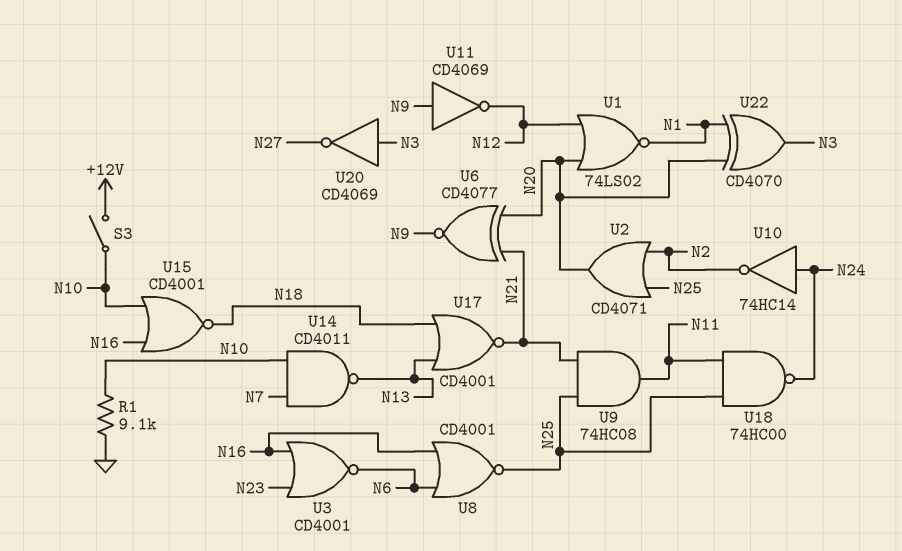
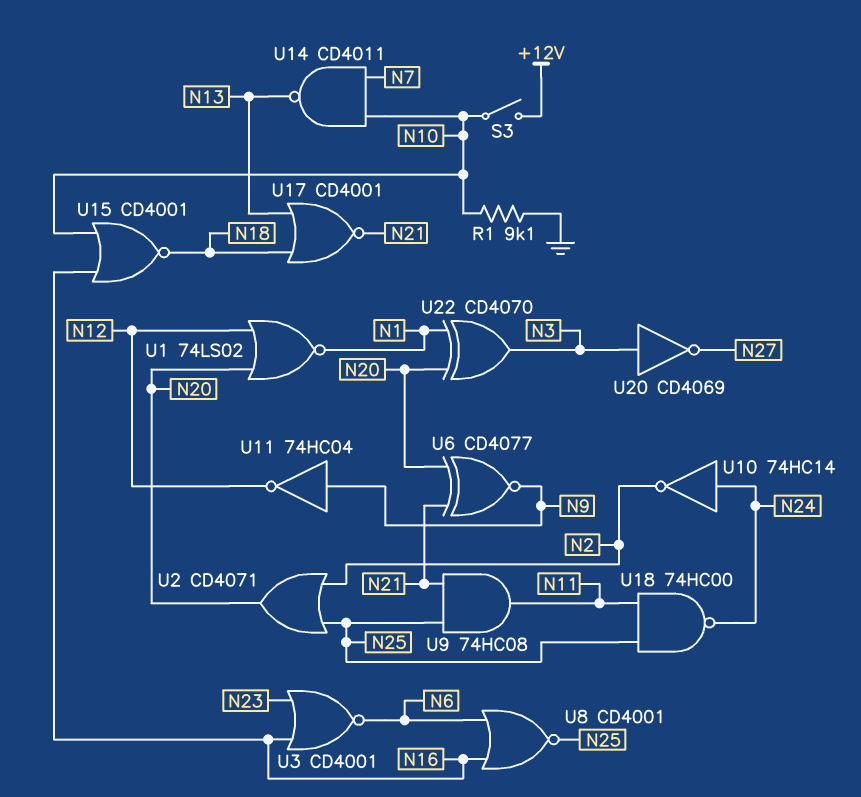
U11: NOT CD4069 (in N9, out N12) -> NOT 74HC04 (in N9, out N12)

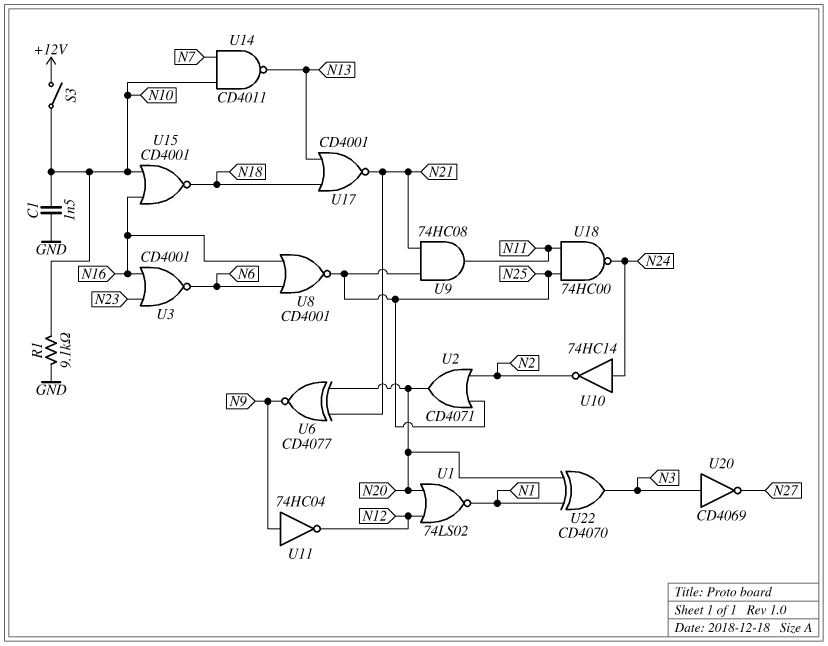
C1: none -> 1.5nF (GND, N10)

